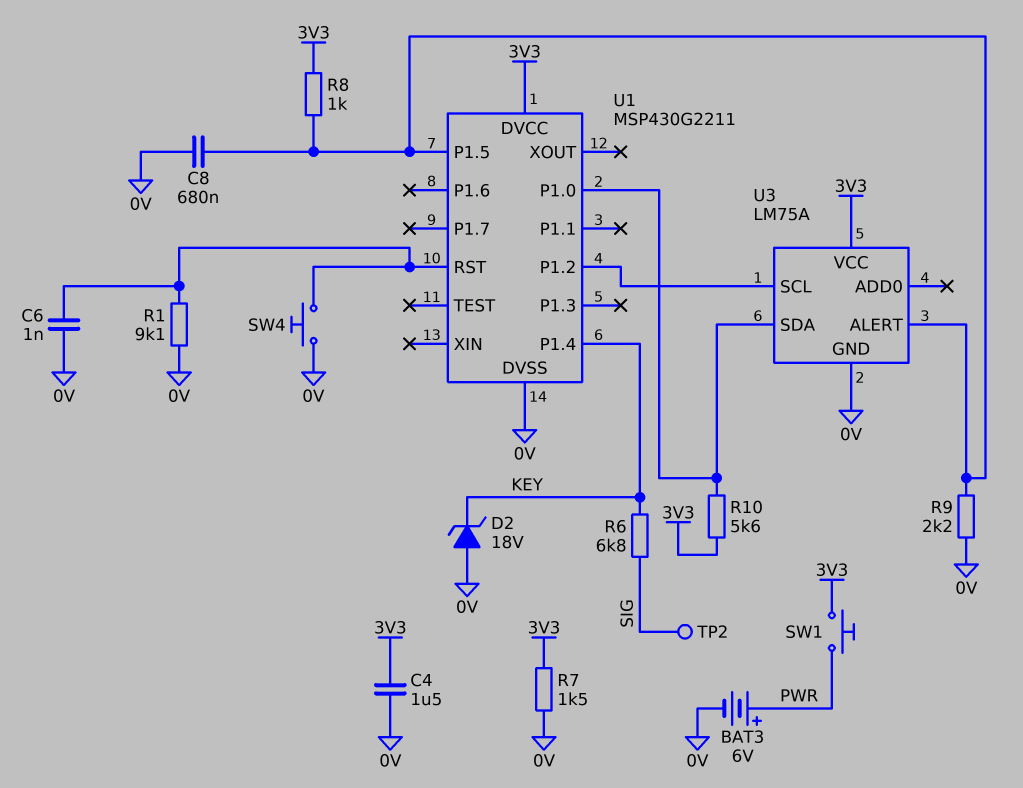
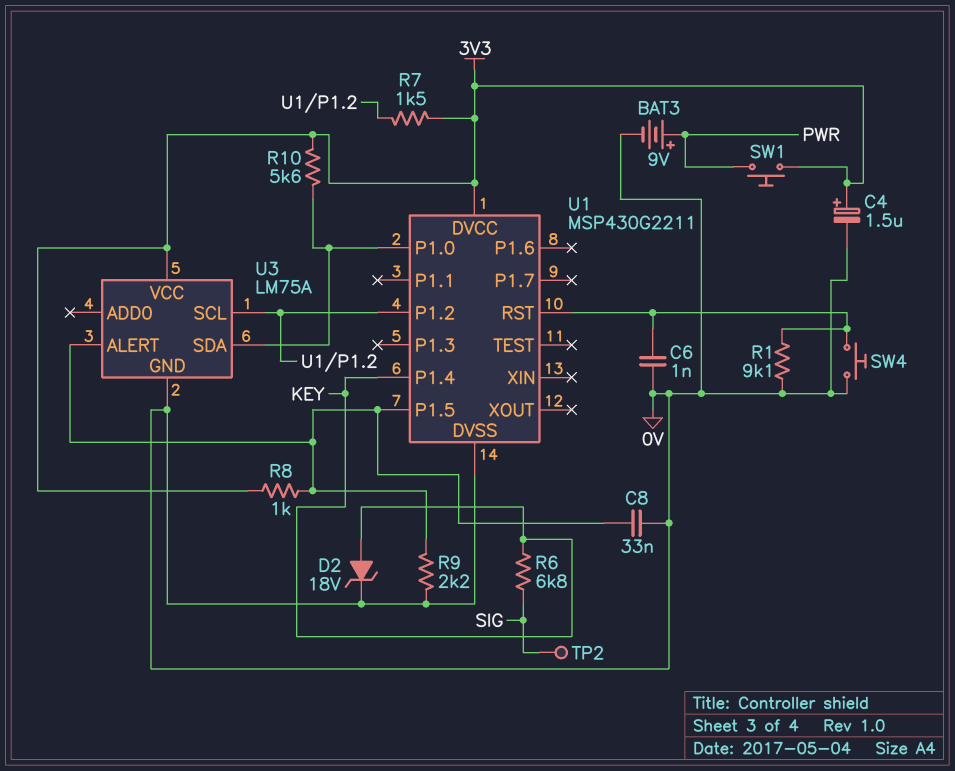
BAT3: 6V (plus PWR, minus 0V) -> 9V (plus PWR, minus 0V)
C4: 1.5uF (0V, 3V3) -> 1.5uF (plus 3V3, minus 0V)
C8: 680nF (0V, U1/P1.5) -> 33nF (0V, U1/P1.5)
D2: zener 18V (A 0V, K KEY) -> zener 18V (A KEY, K 0V)
R7: 1.5k (0V, 3V3) -> 1.5k (3V3, U1/P1.2)

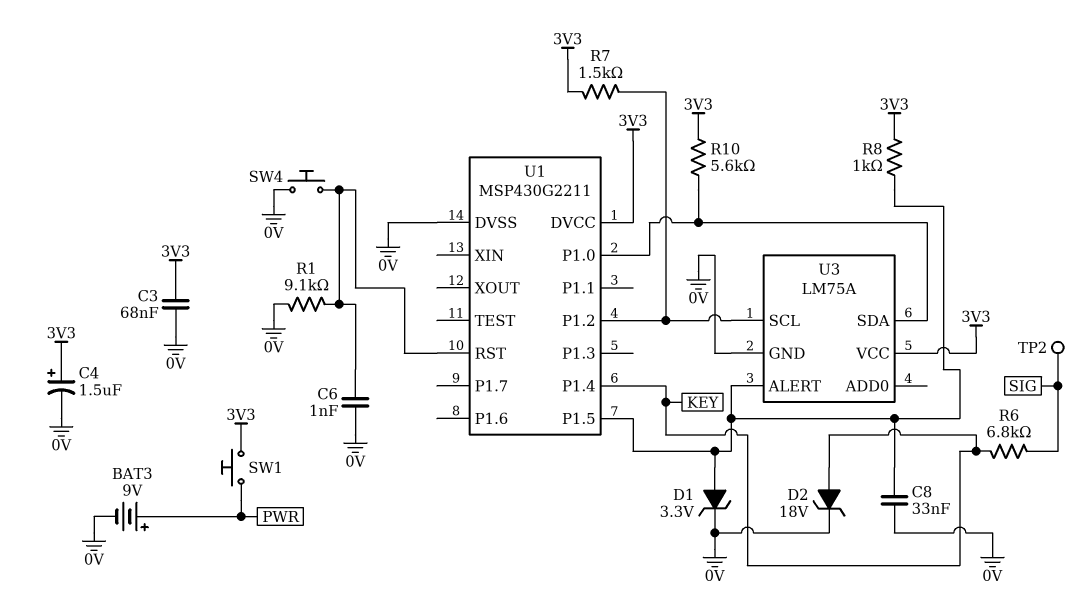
C3: none -> 68nF (0V, 3V3)
D1: none -> zener 3.3V (A U1/P1.5, K 0V)
R9: 2.2k (0V, U1/P1.5) -> none

